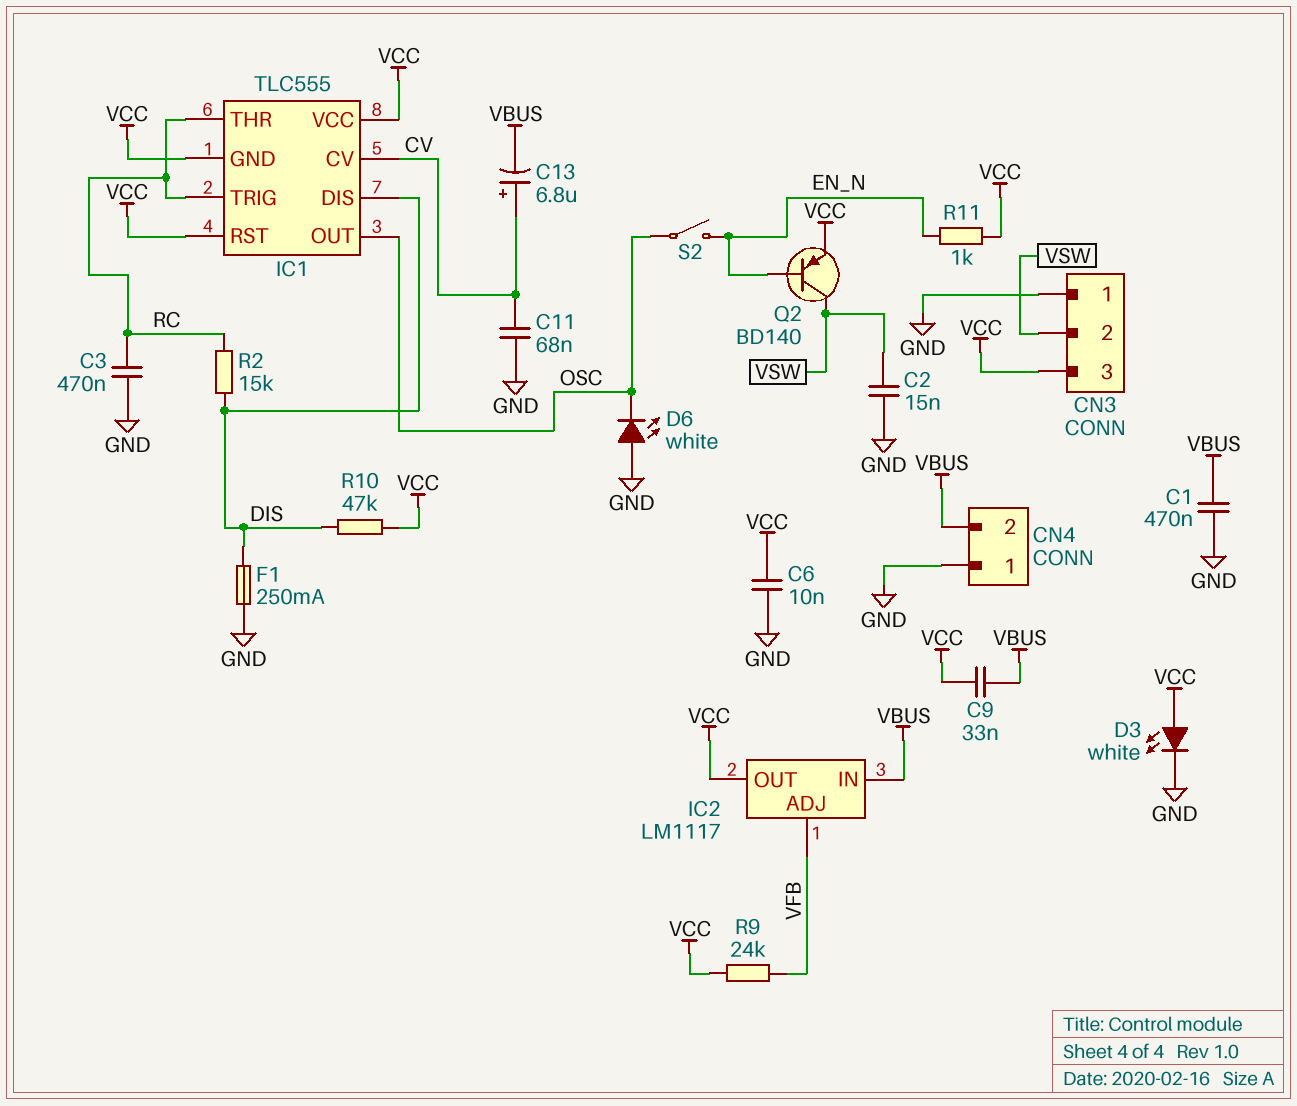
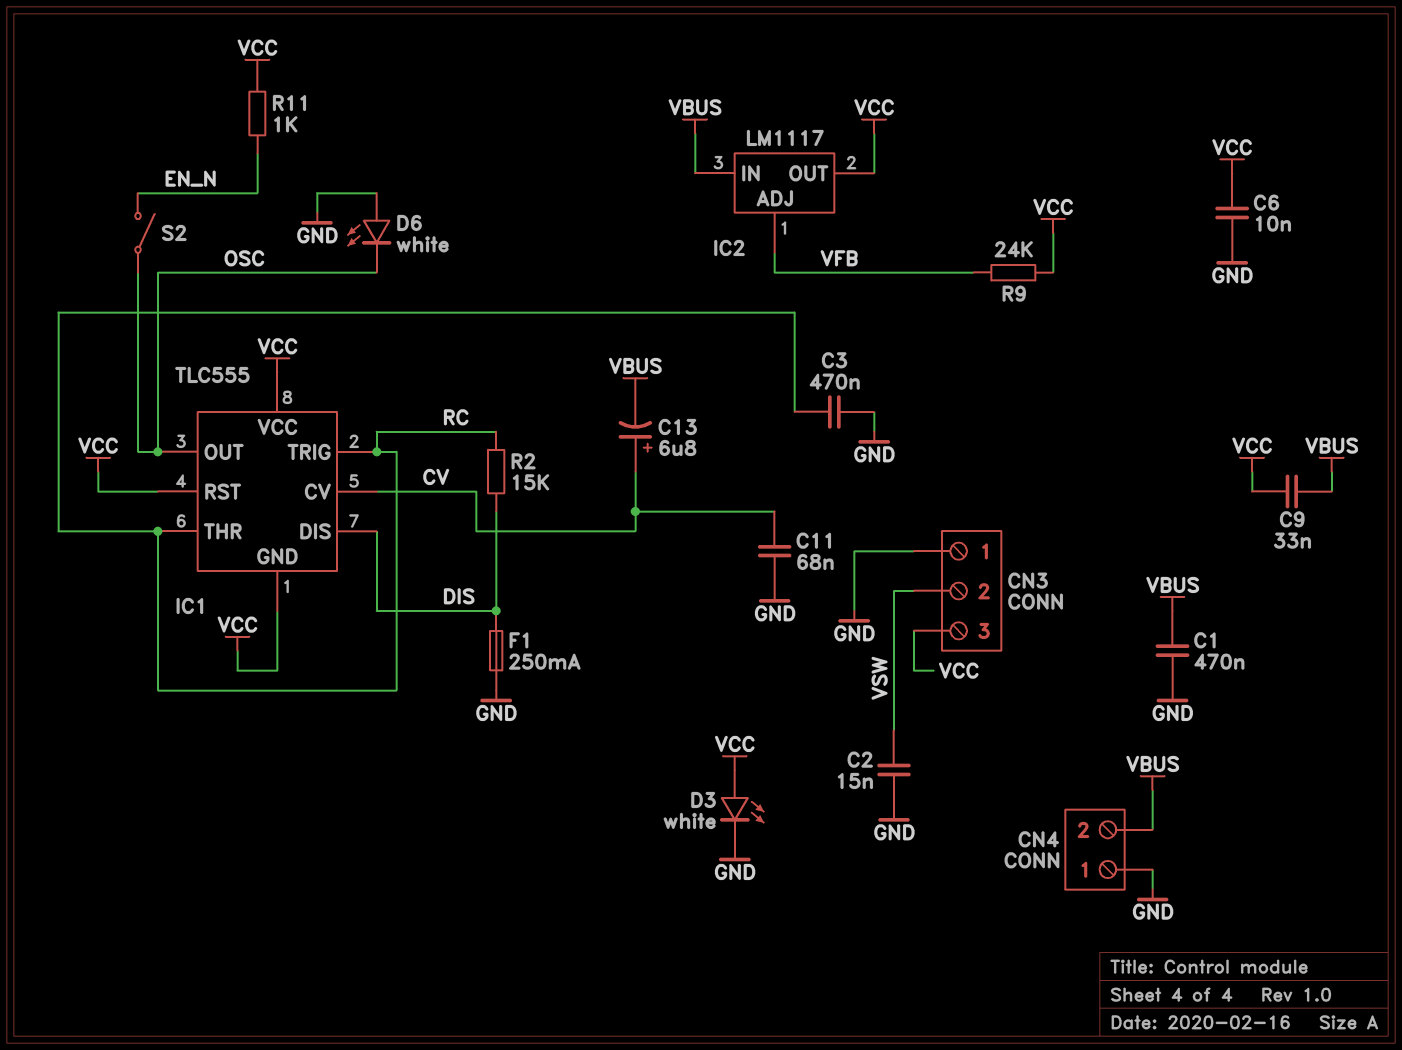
Q2: PNP BD140 (B EN_N, C VSW, E VCC) -> none
R10: 47k (DIS, VCC) -> none

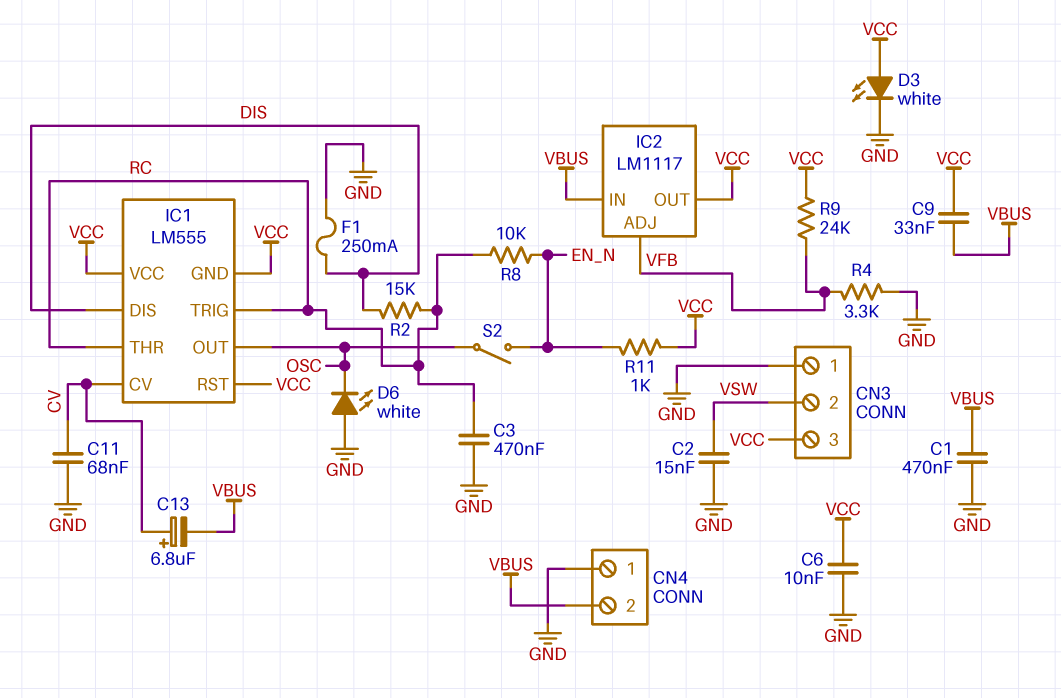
IC1: TLC555 -> LM555
R4: none -> 3.3k (GND, VFB)
R8: none -> 10k (EN_N, RC)

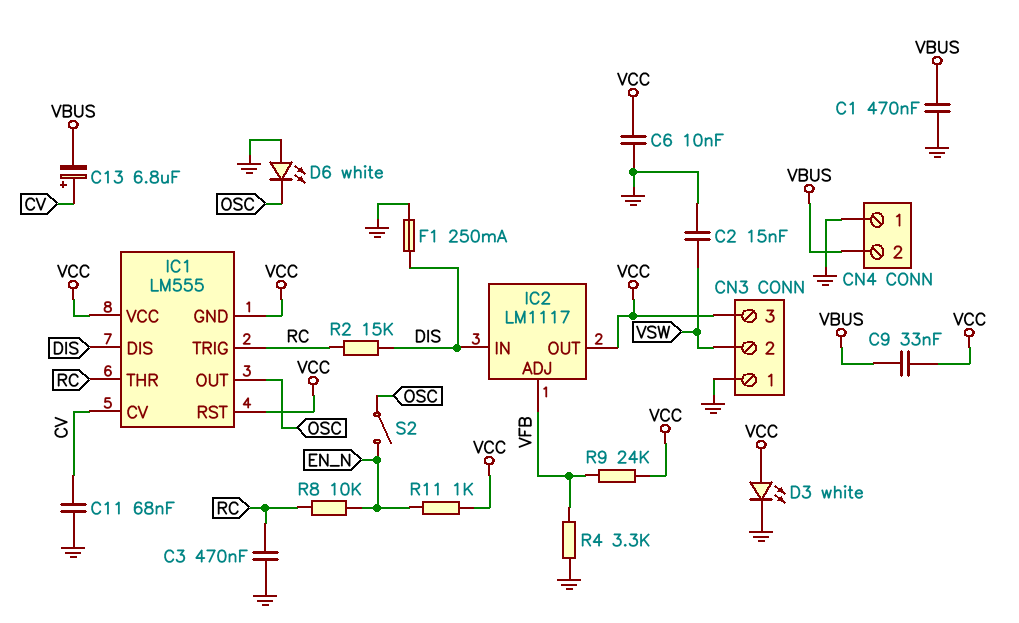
IC2 pin IN: VBUS -> DIS

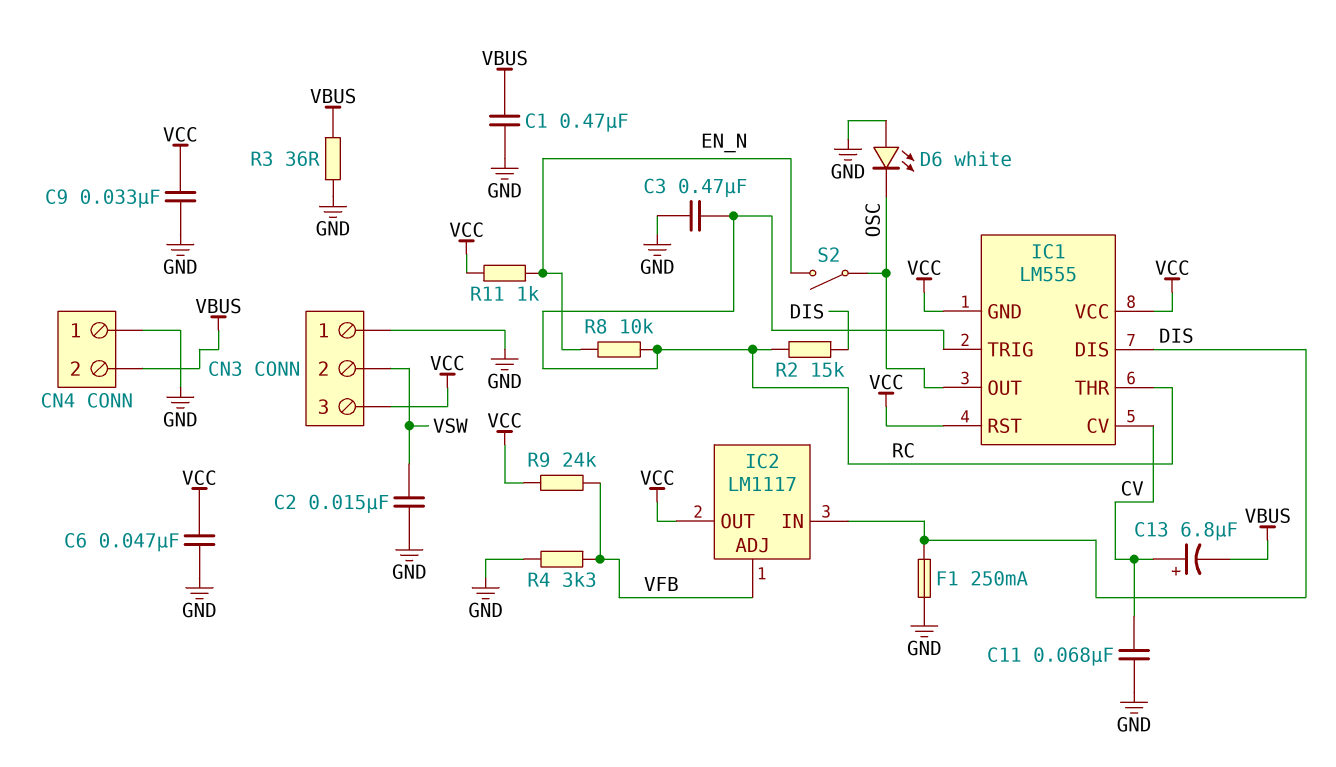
C6: 10nF (GND, VCC) -> 47nF (GND, VCC)
C9: 33nF (VBUS, VCC) -> 33nF (GND, VCC)
D3: LED white (A VCC, K GND) -> none
R3: none -> 36 (GND, VBUS)

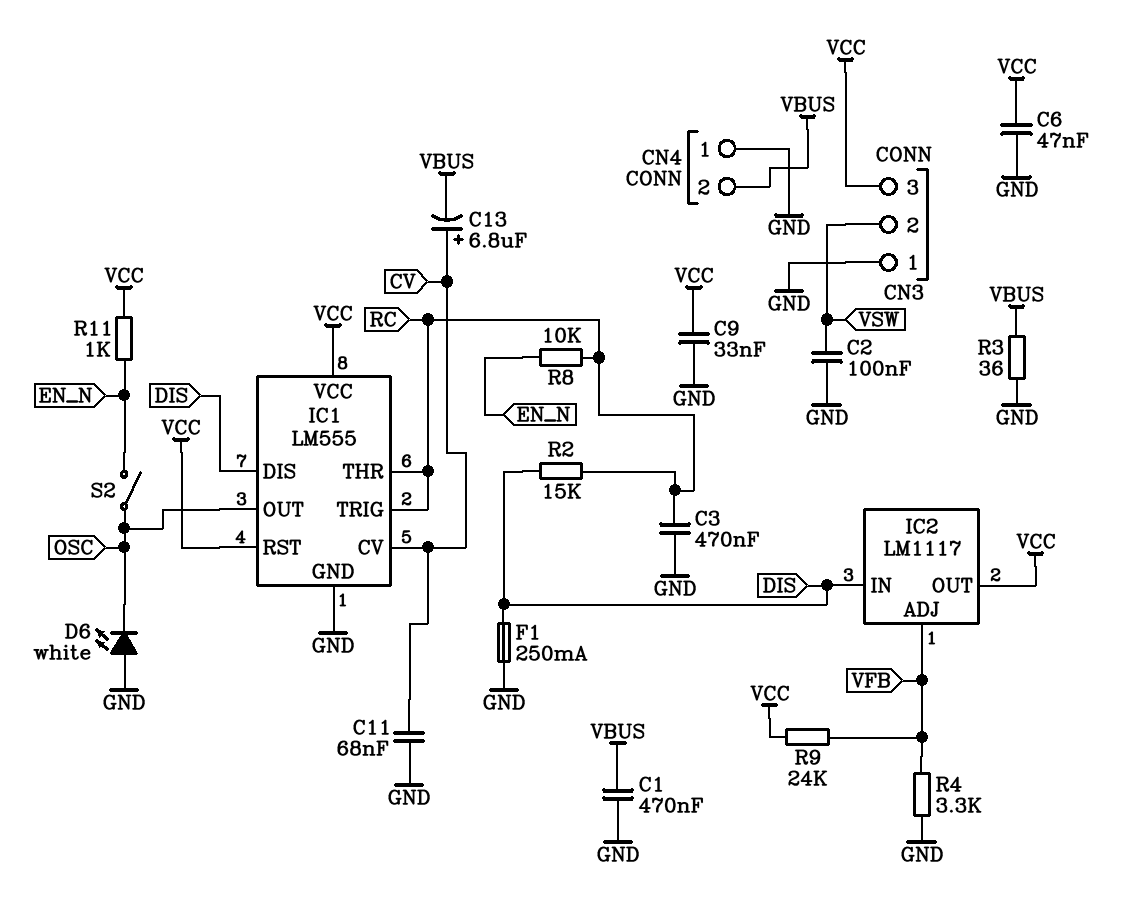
C2: 15nF (GND, VSW) -> 100nF (GND, VSW)
IC1 pin GND: VCC -> GND

